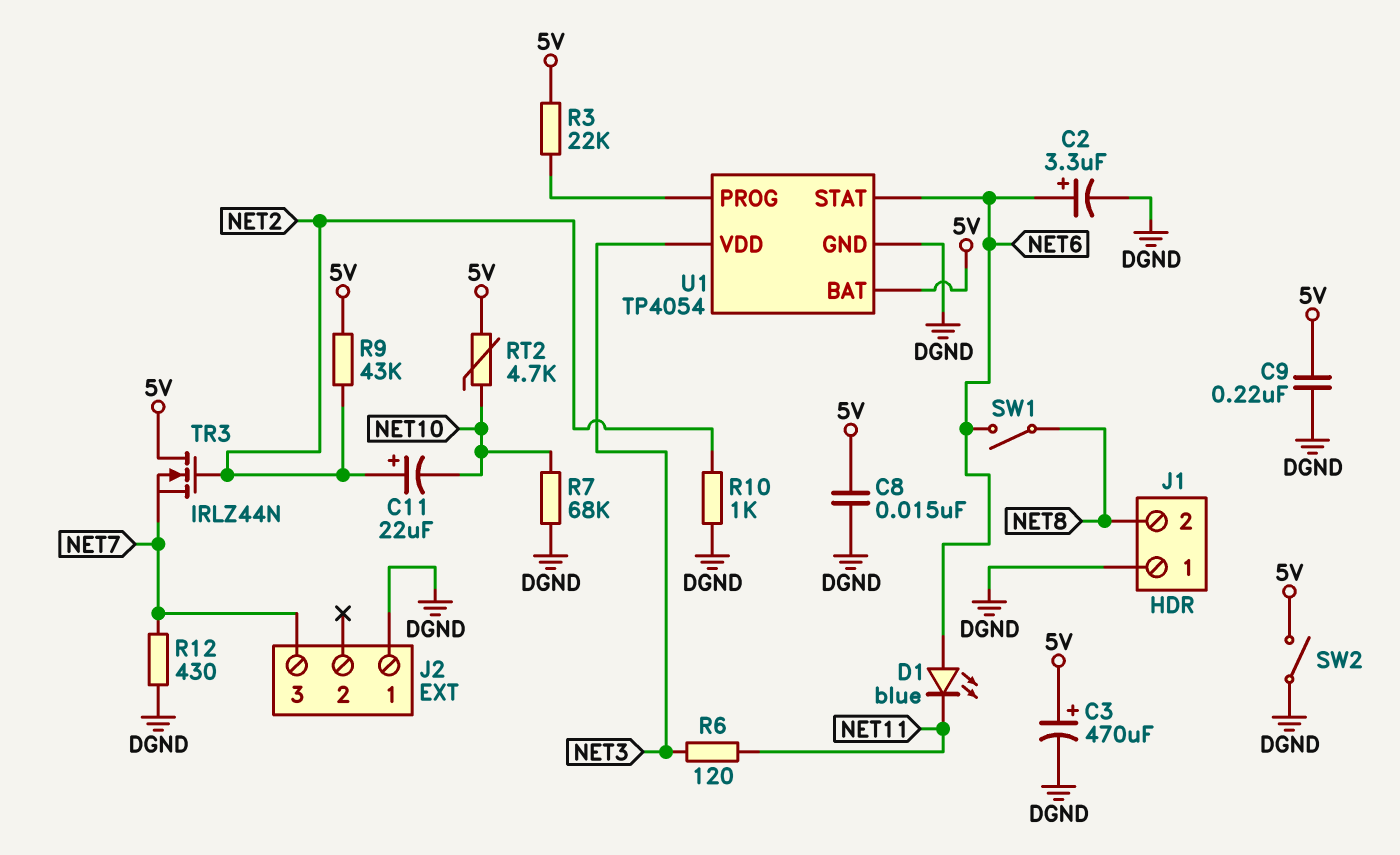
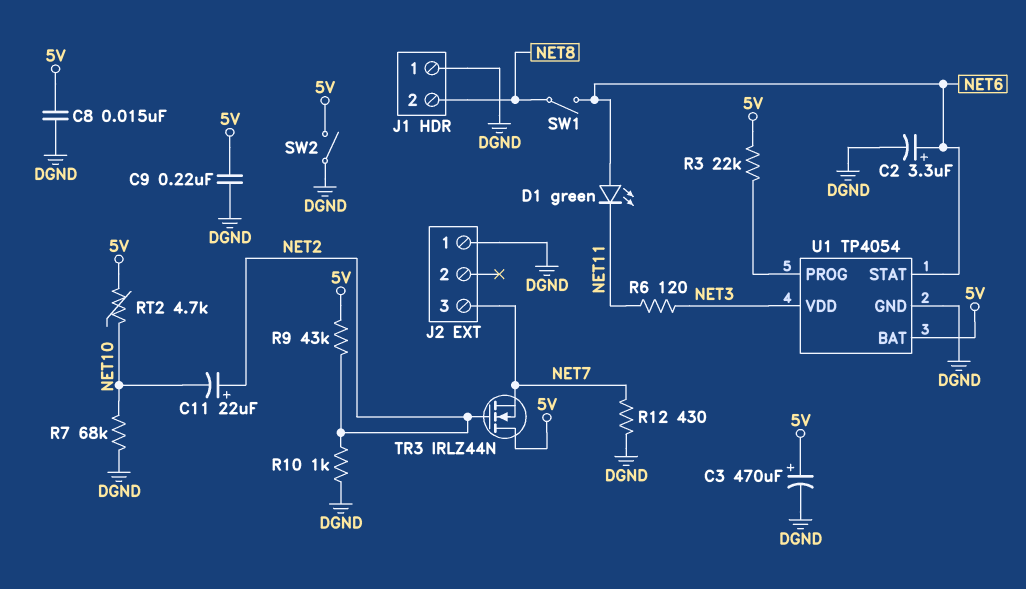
D1: LED blue (A NET6, K NET11) -> LED green (A NET6, K NET11)

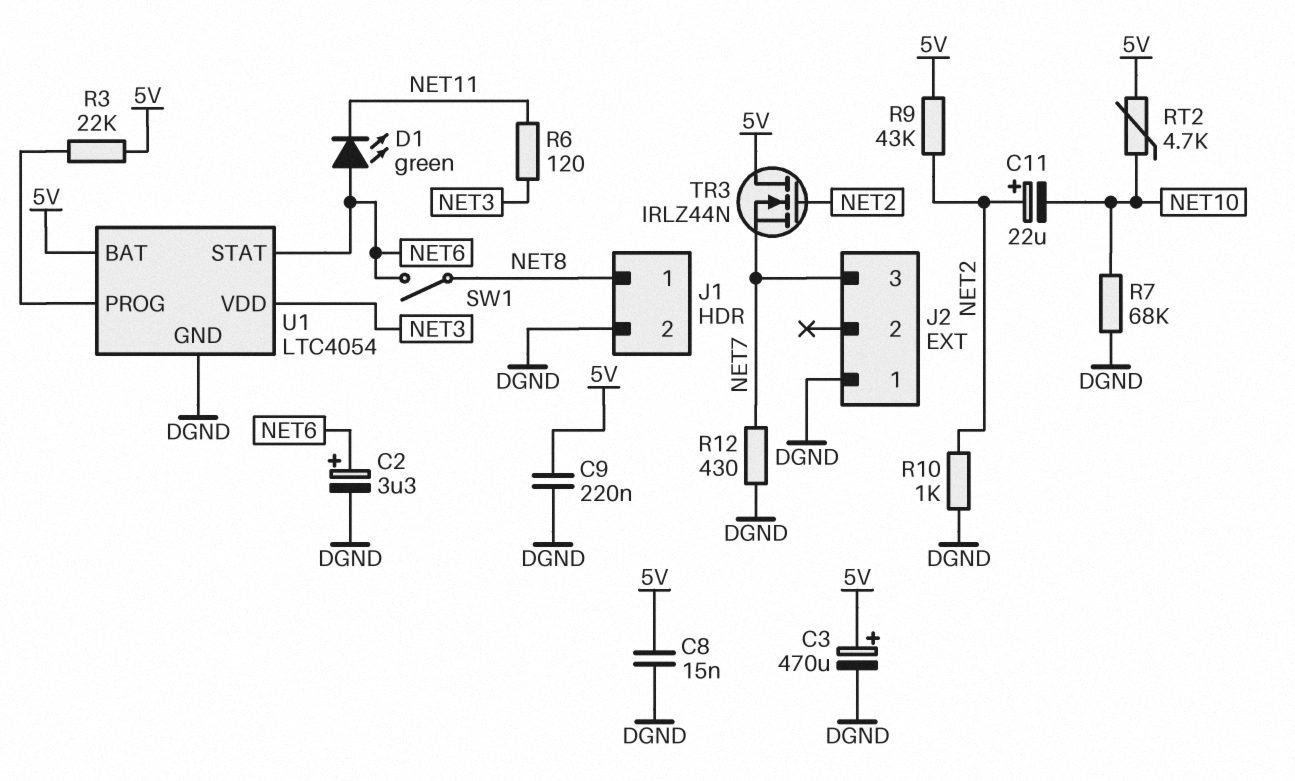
J1 pin 1: DGND -> NET8
J1 pin 2: NET8 -> DGND
SW2: switch (5V, DGND) -> none
U1: TP4054 -> LTC4054

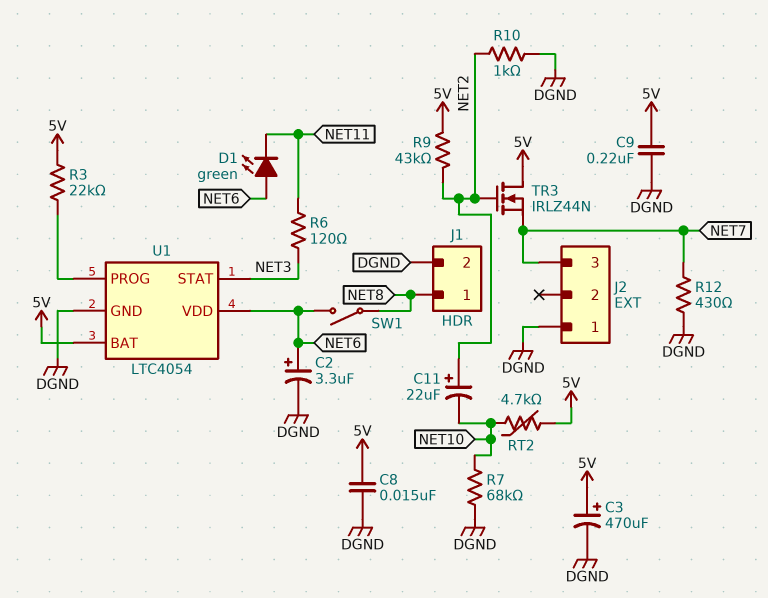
U1 pin STAT: NET6 -> NET3
U1 pin VDD: NET3 -> NET6

